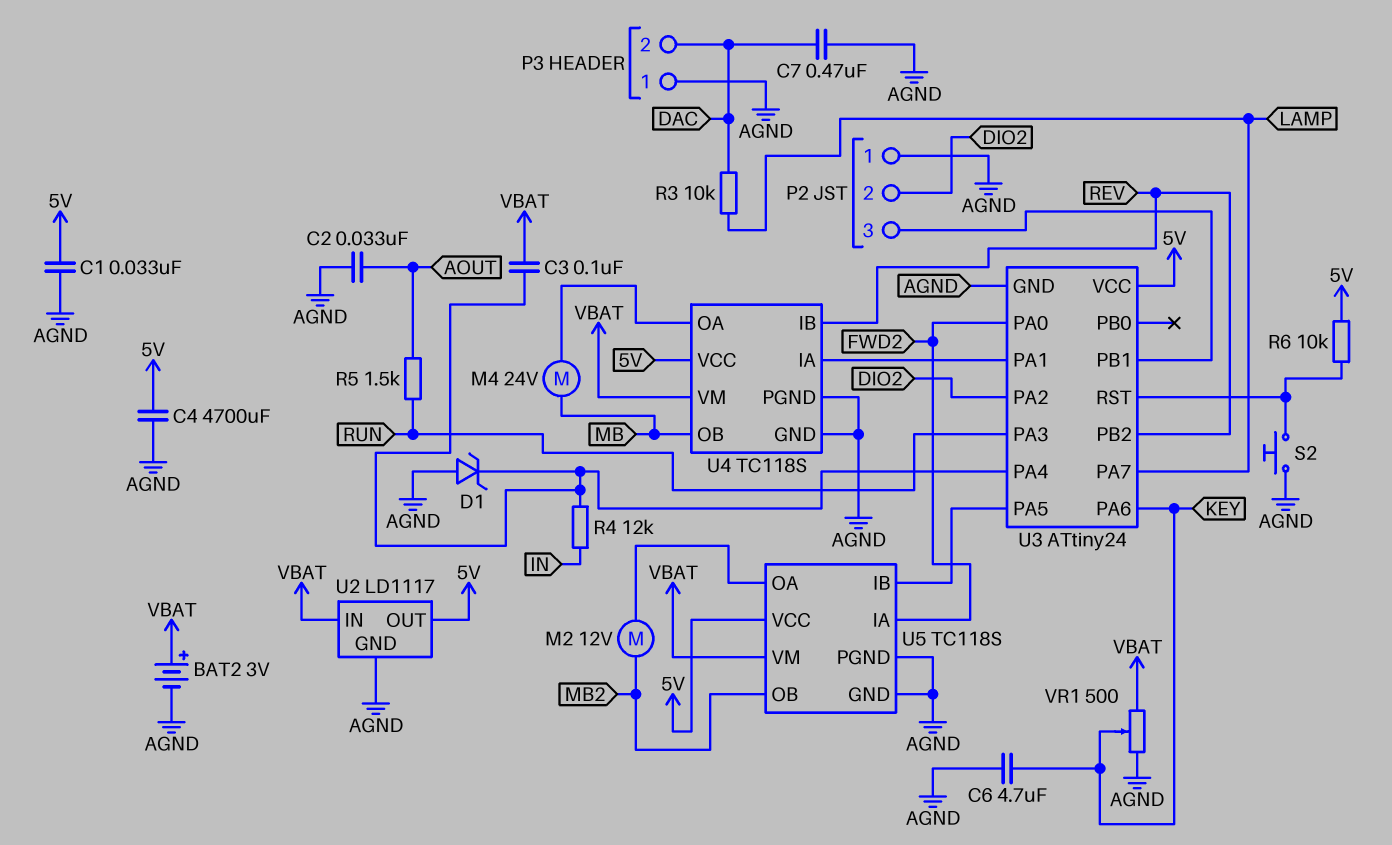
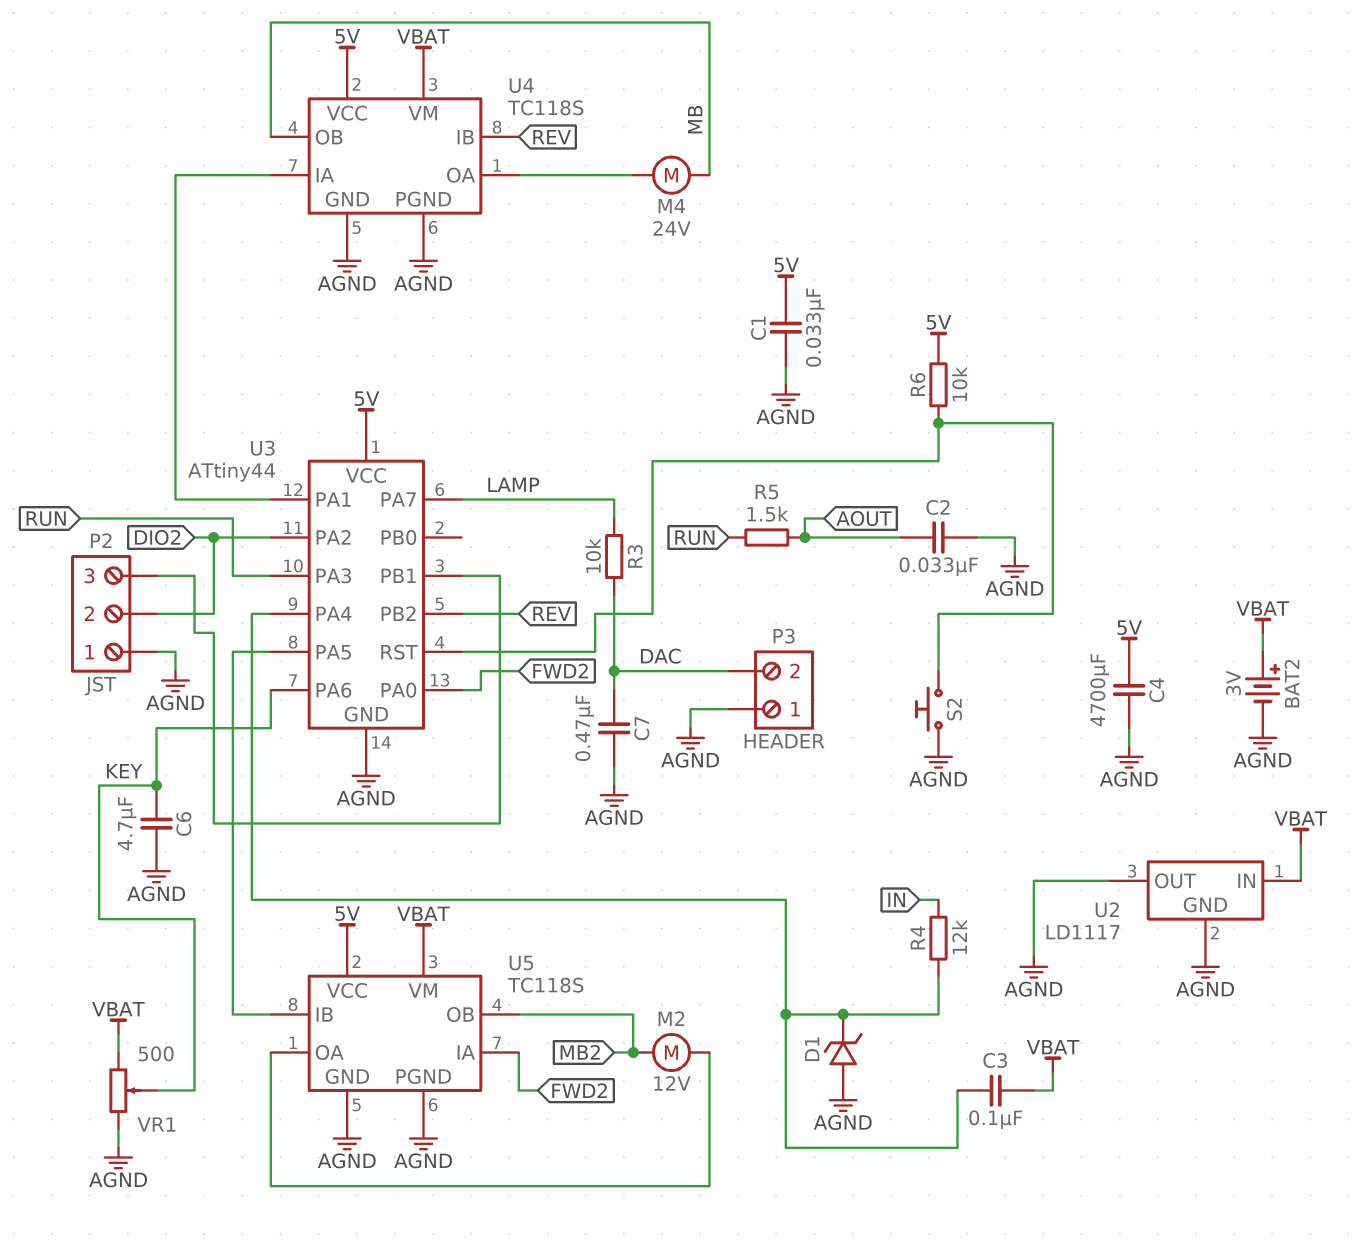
U2 pin OUT: 5V -> AGND
U3: ATtiny24 -> ATtiny44

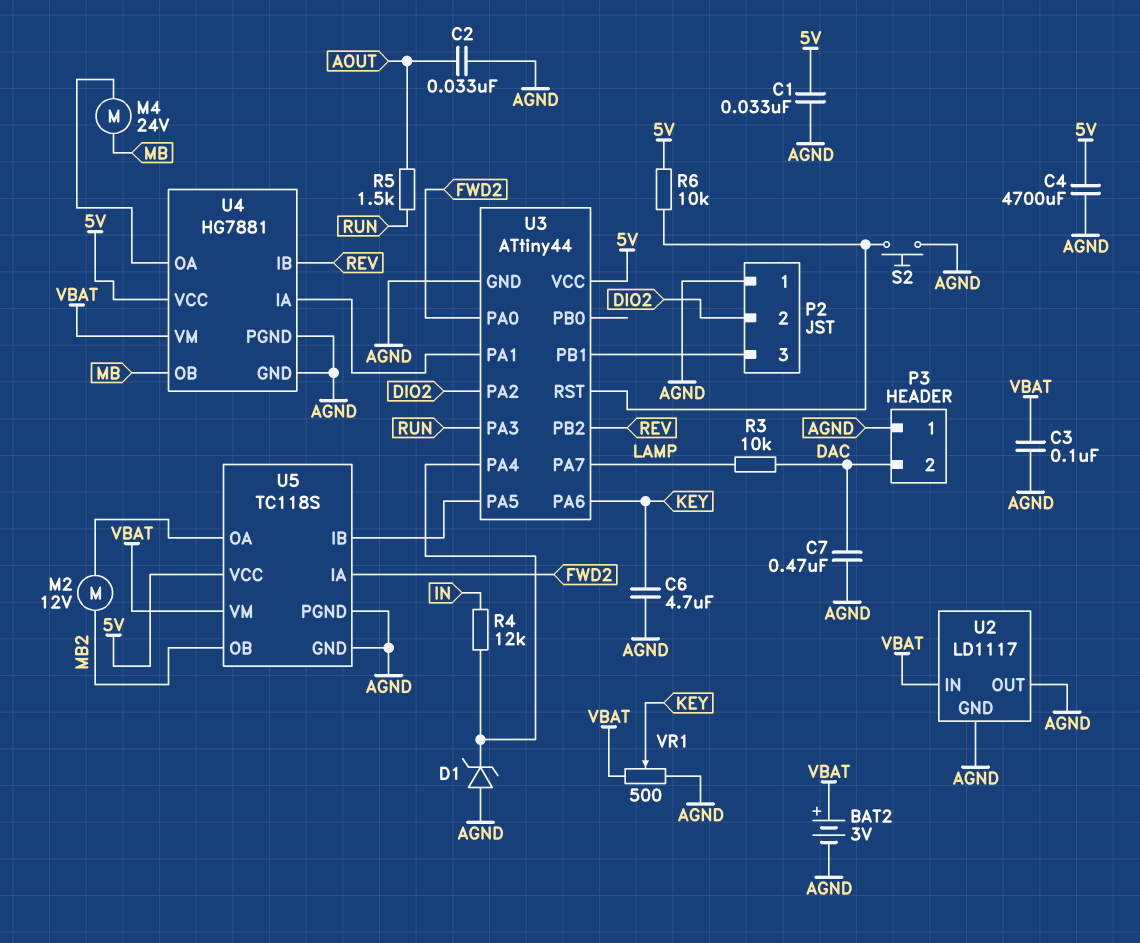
C3: 100nF (U3/PA4, VBAT) -> 100nF (AGND, VBAT)
U4: TC118S -> HG7881

